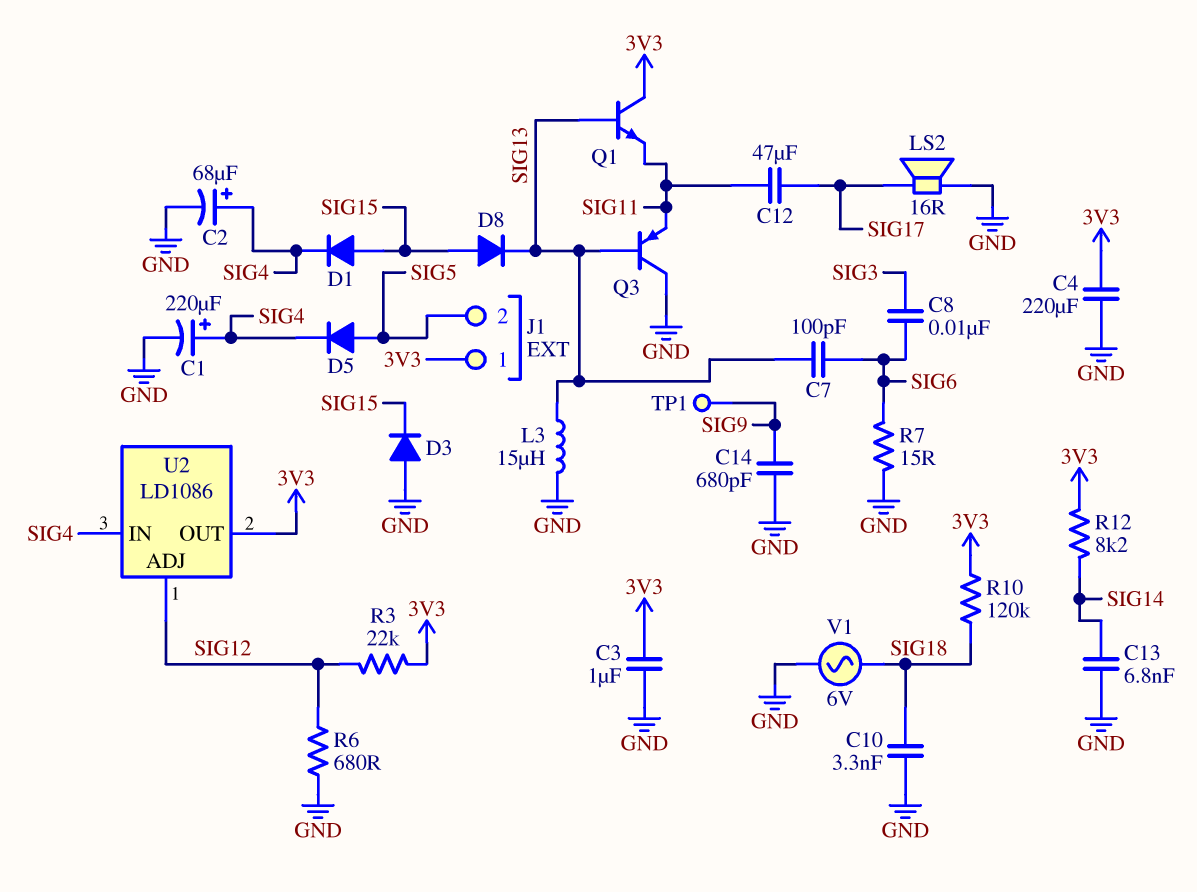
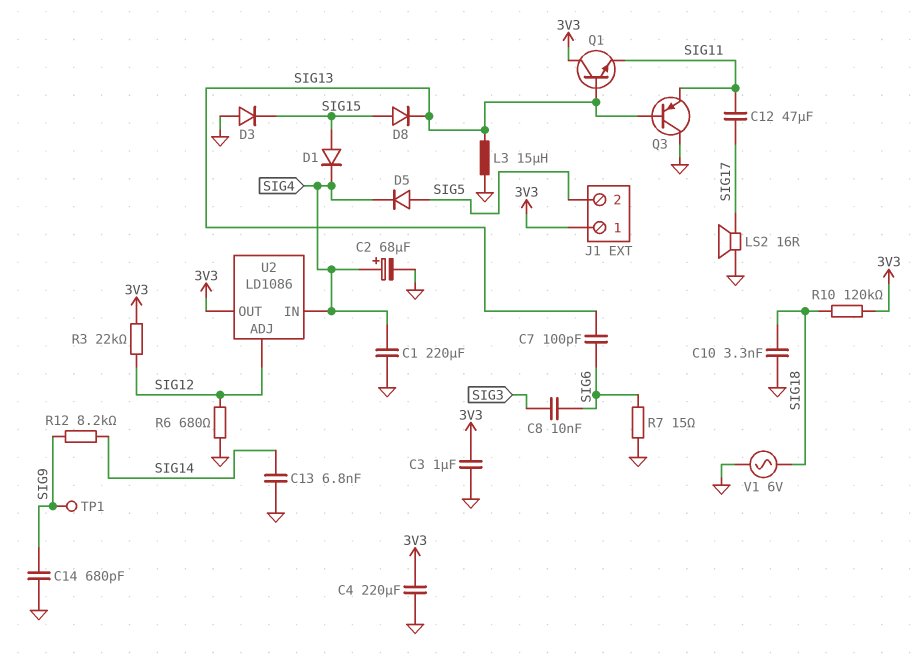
C1: 220uF (plus SIG4, minus GND) -> 220uF (GND, SIG4)
R12: 8.2k (3V3, SIG14) -> 8.2k (SIG9, SIG14)

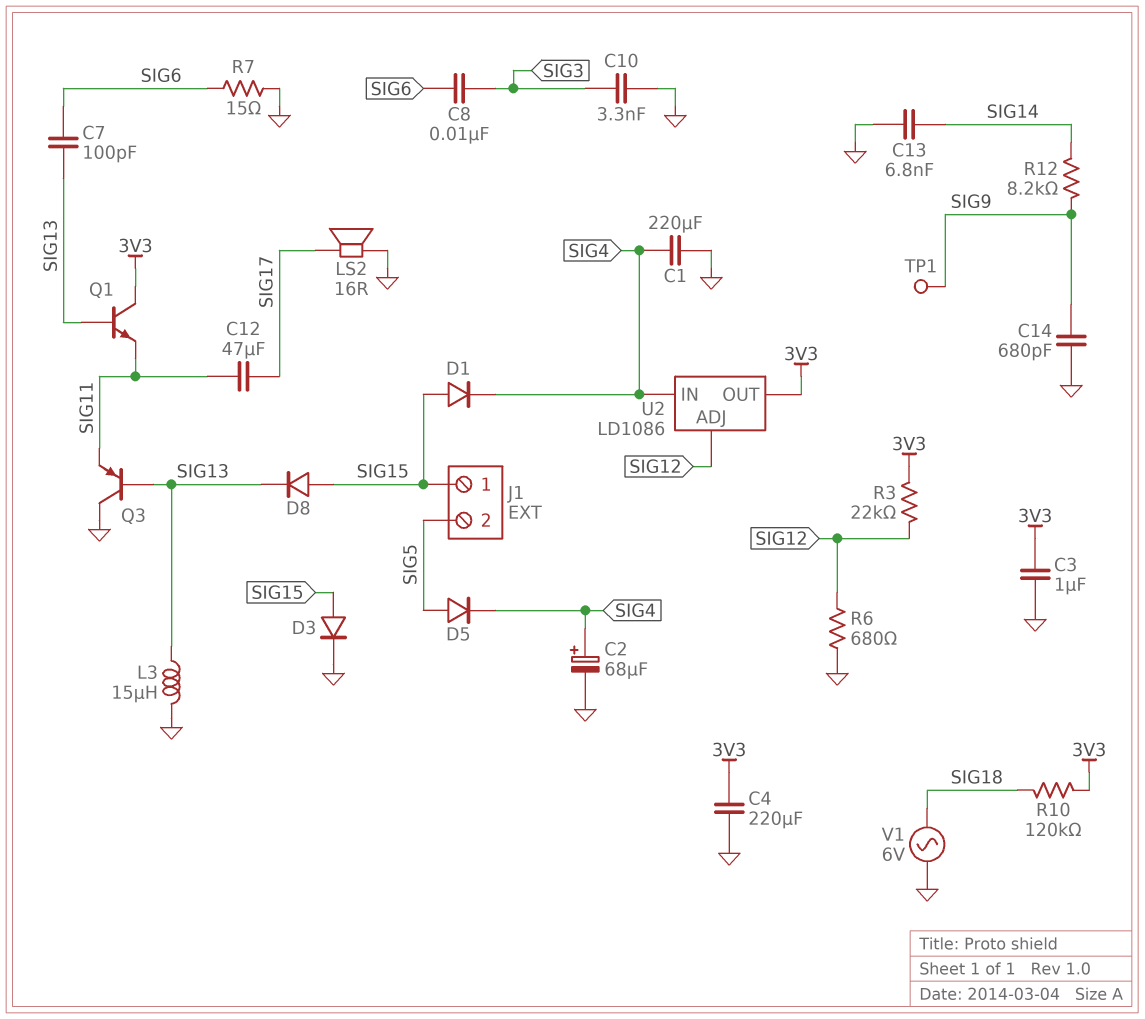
C10: 3.3nF (GND, SIG18) -> 3.3nF (GND, SIG3)
D3: diode (A GND, K SIG15) -> diode (A SIG15, K GND)
J1 pin 1: 3V3 -> SIG15

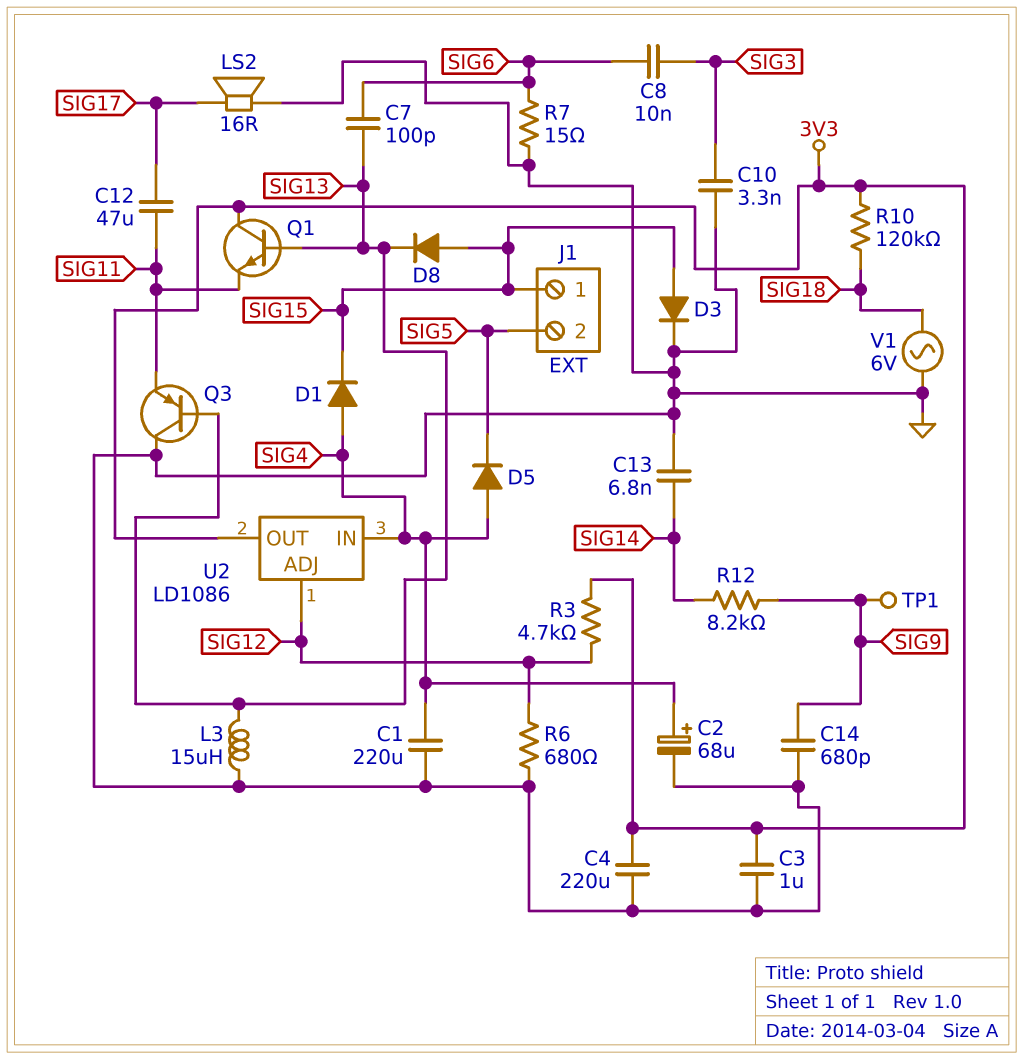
D1: diode (A SIG15, K SIG4) -> diode (A SIG4, K SIG15)
D5: diode (A SIG5, K SIG4) -> diode (A SIG4, K SIG5)
R3: 22k (3V3, SIG12) -> 4.7k (3V3, SIG12)

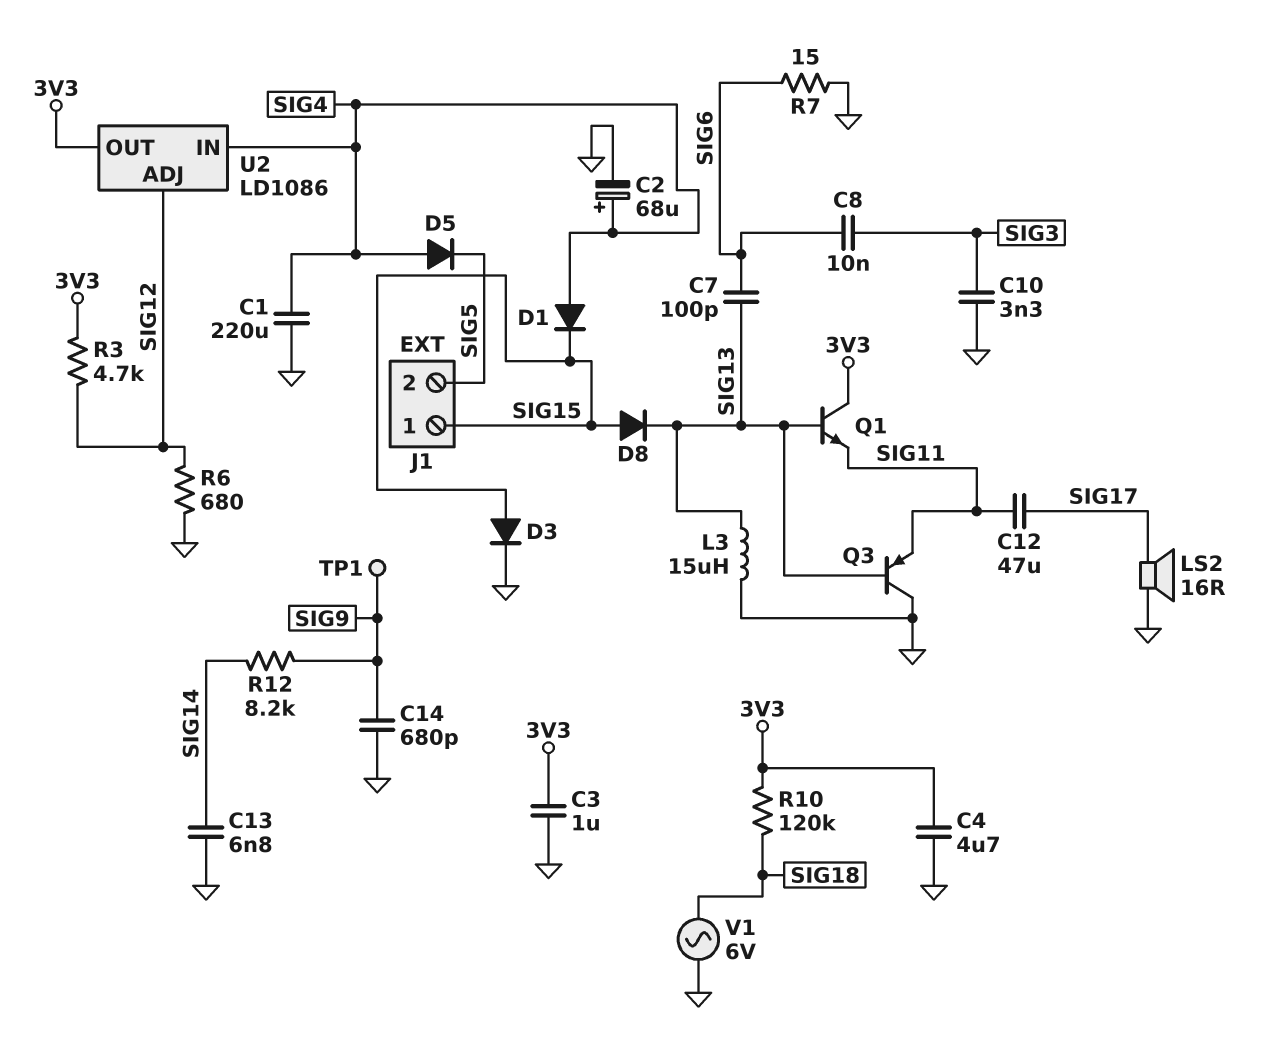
C4: 220uF (3V3, GND) -> 4.7uF (3V3, GND)

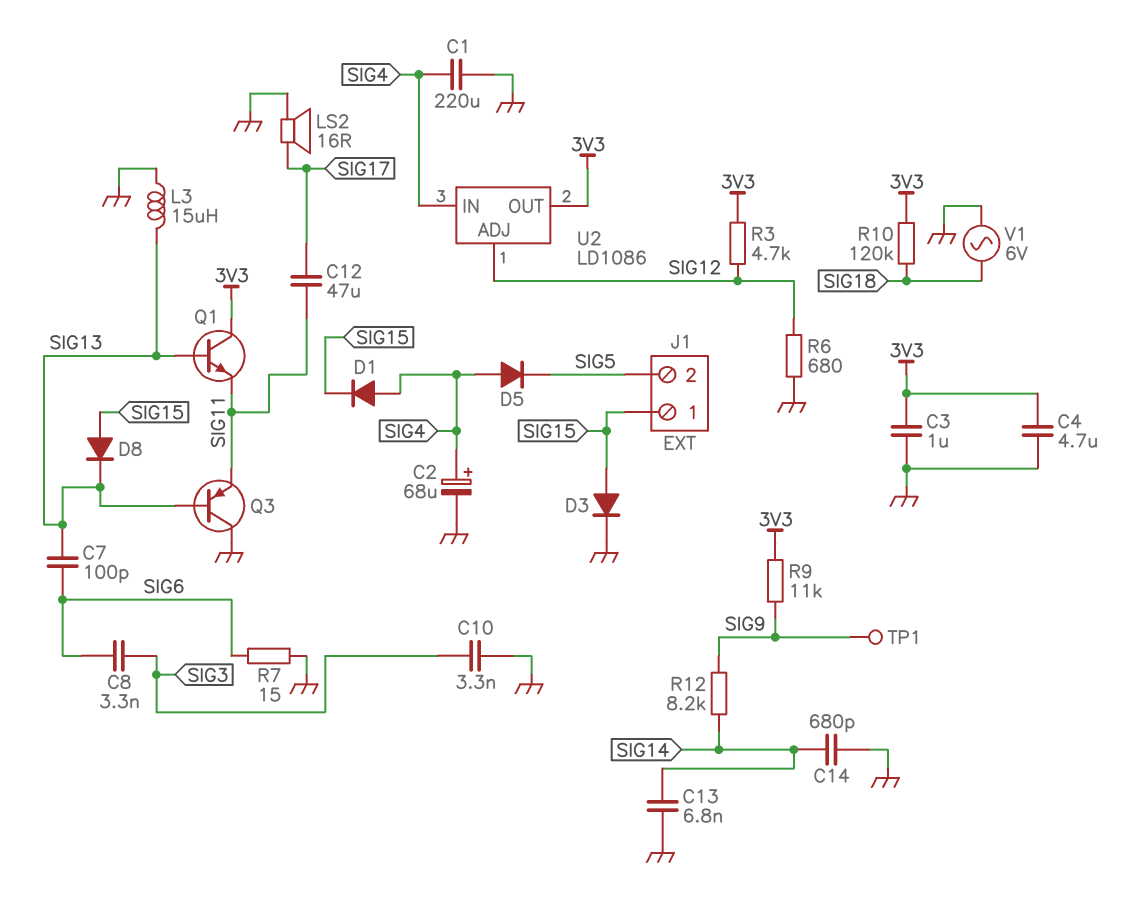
C8: 10nF (SIG3, SIG6) -> 3.3nF (SIG3, SIG6)
C14: 680pF (GND, SIG9) -> 680pF (GND, SIG14)
R9: none -> 11k (3V3, SIG9)

